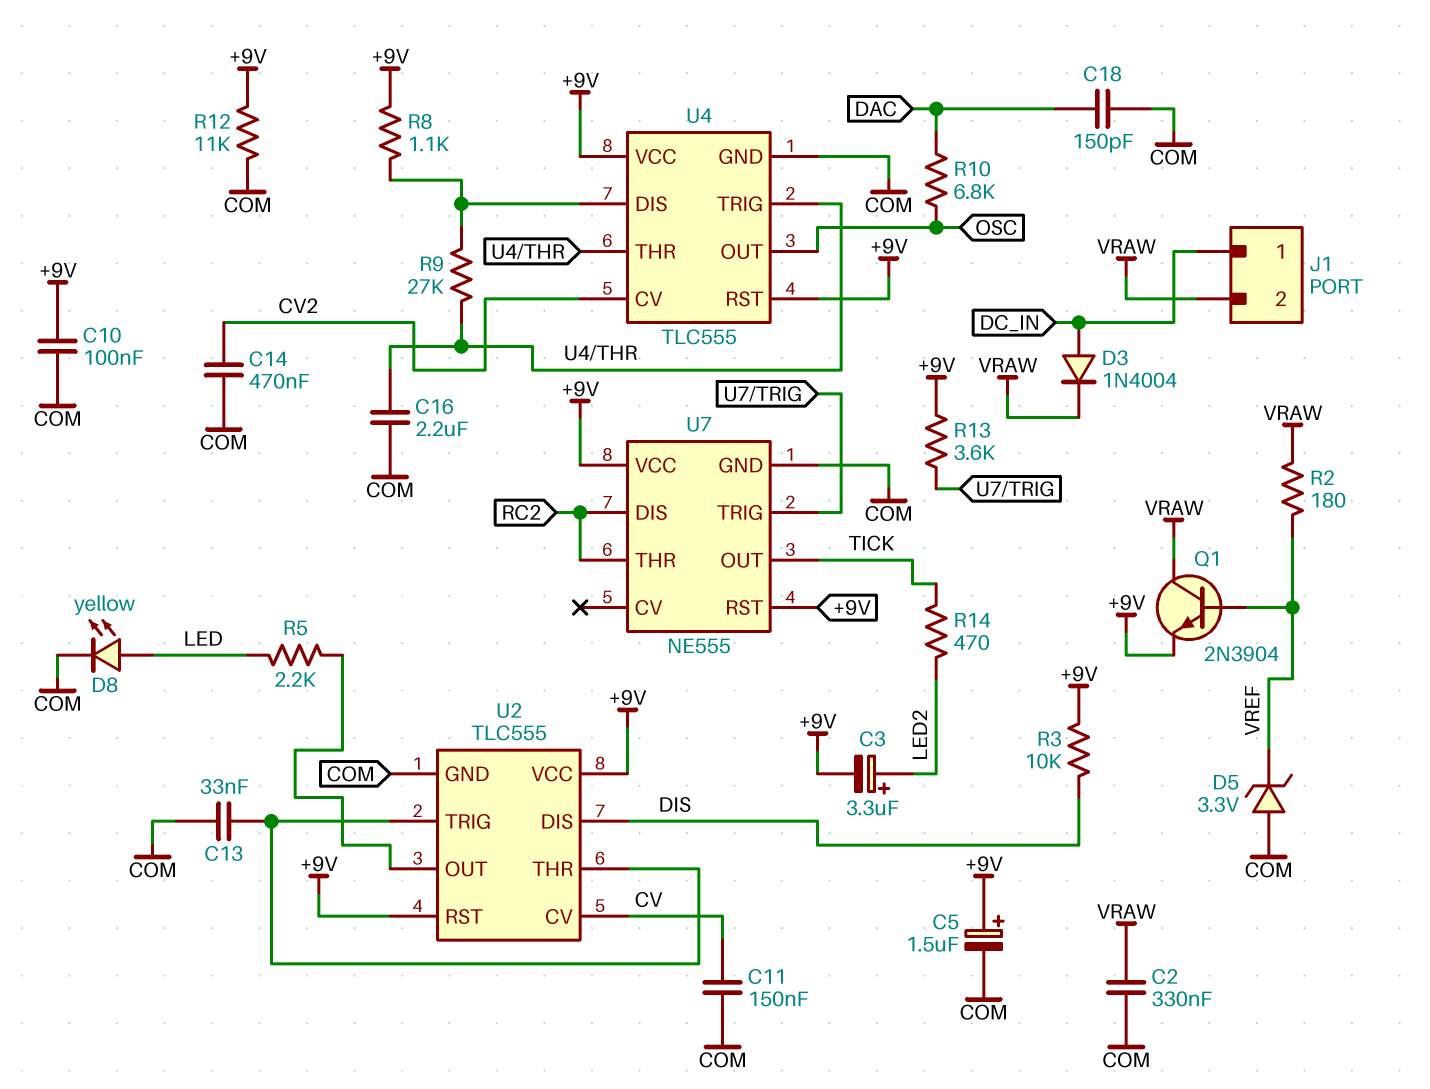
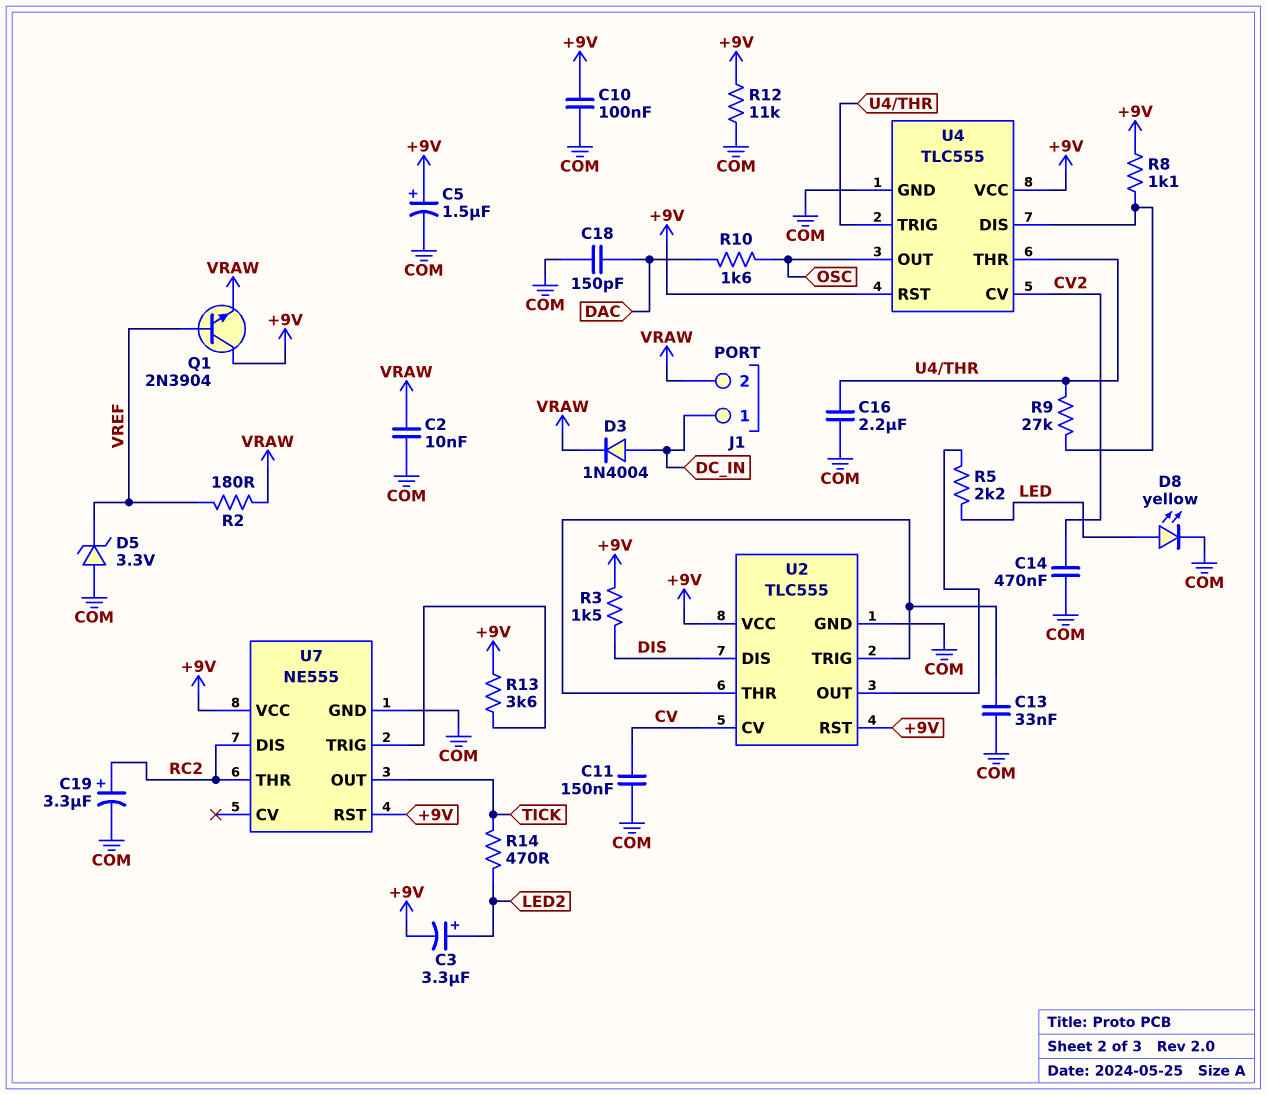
C2: 330nF (COM, VRAW) -> 10nF (COM, VRAW)
C19: none -> 3.3uF (plus RC2, minus COM)
Q1: NPN 2N3904 (B VREF, C VRAW, E +9V) -> NPN 2N3904 (B VREF, C +9V, E VRAW)
R3: 10k (+9V, DIS) -> 1.5k (+9V, DIS)
R10: 6.8k (DAC, OSC) -> 1.6k (DAC, OSC)

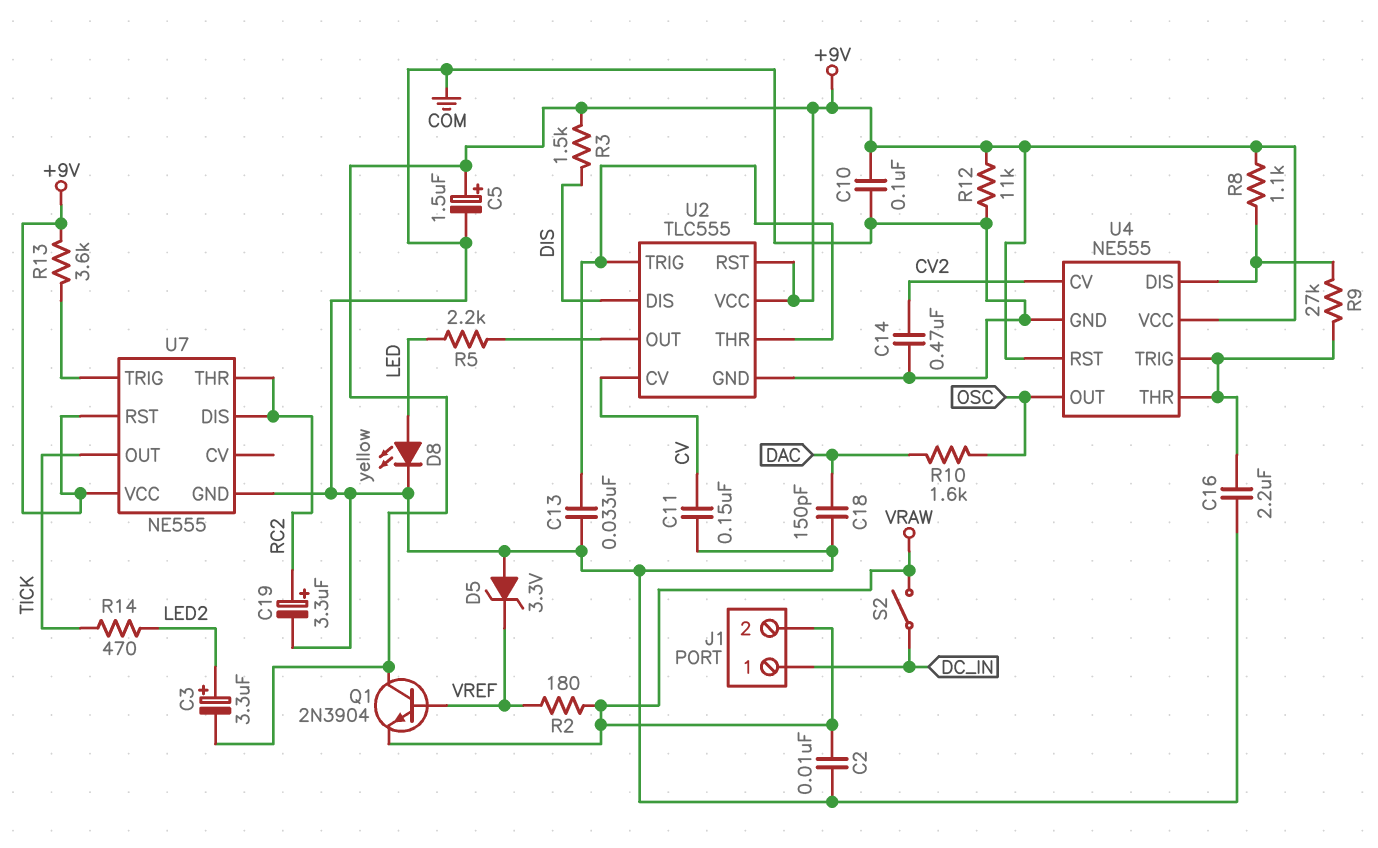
D3: diode 1N4004 (A DC_IN, K VRAW) -> none
S2: none -> switch (DC_IN, VRAW)
U4: TLC555 -> NE555

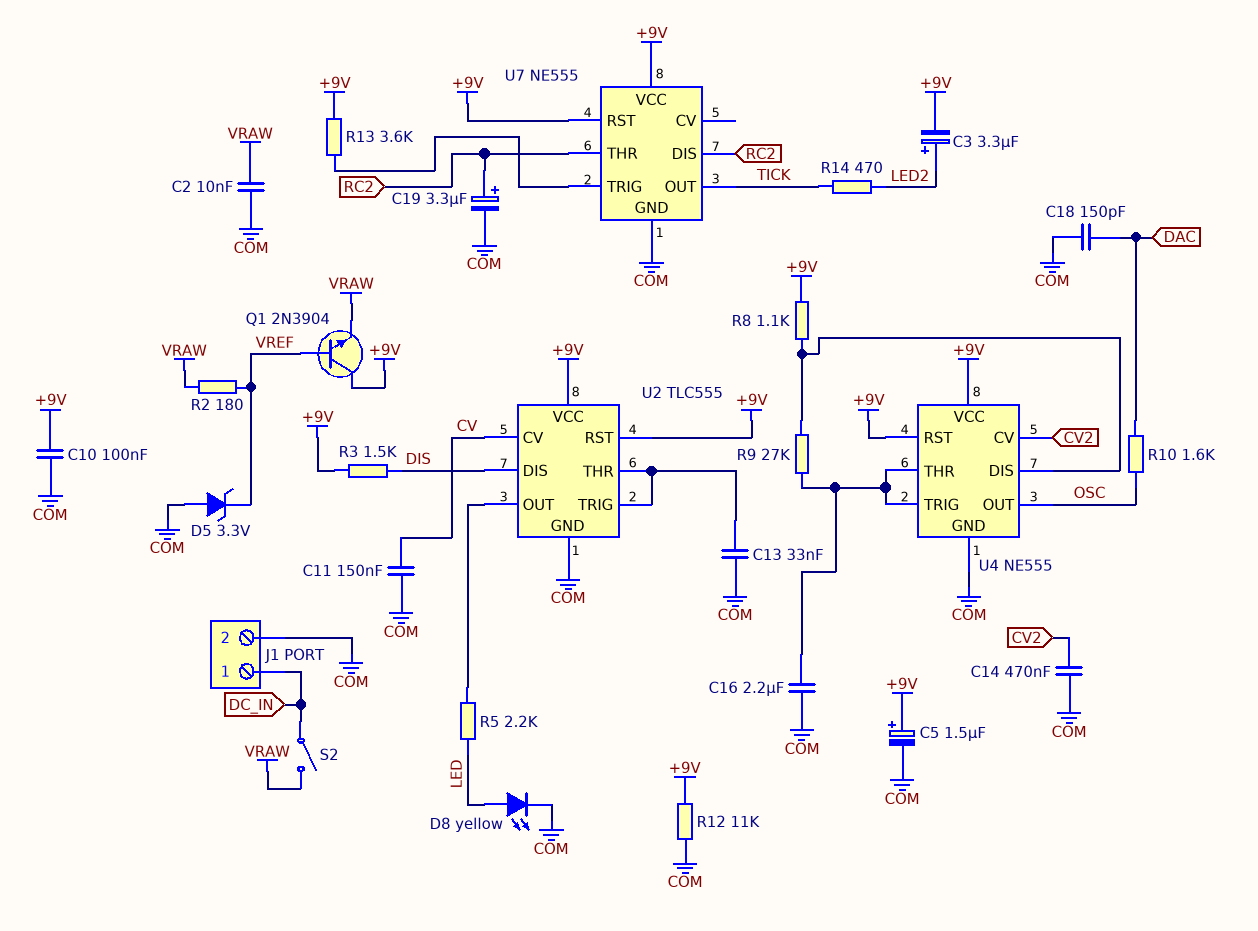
J1 pin 2: VRAW -> COM

